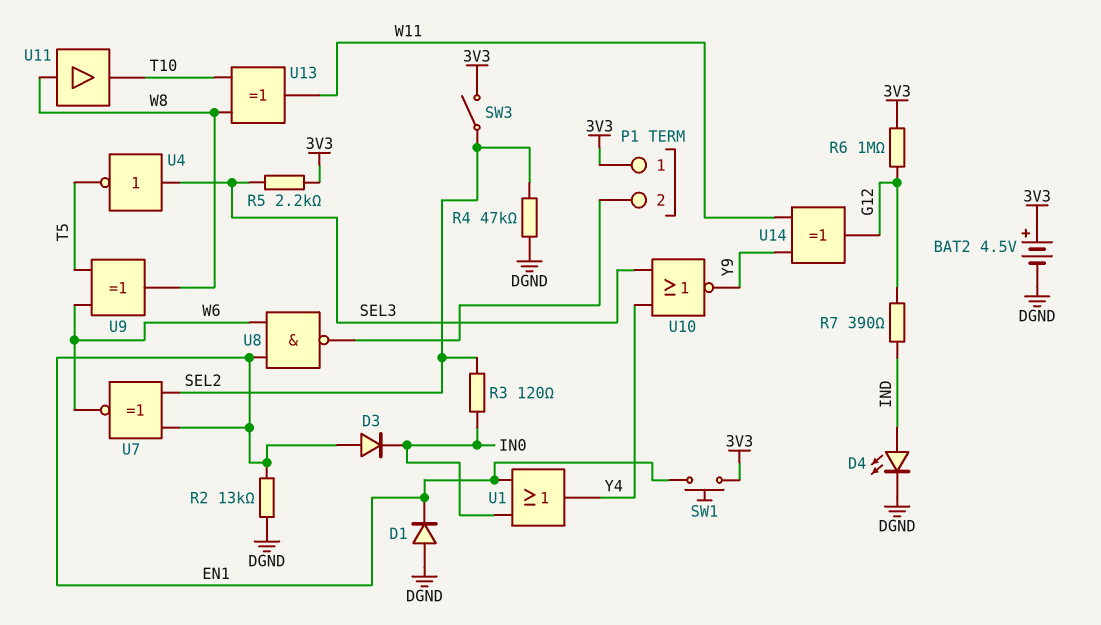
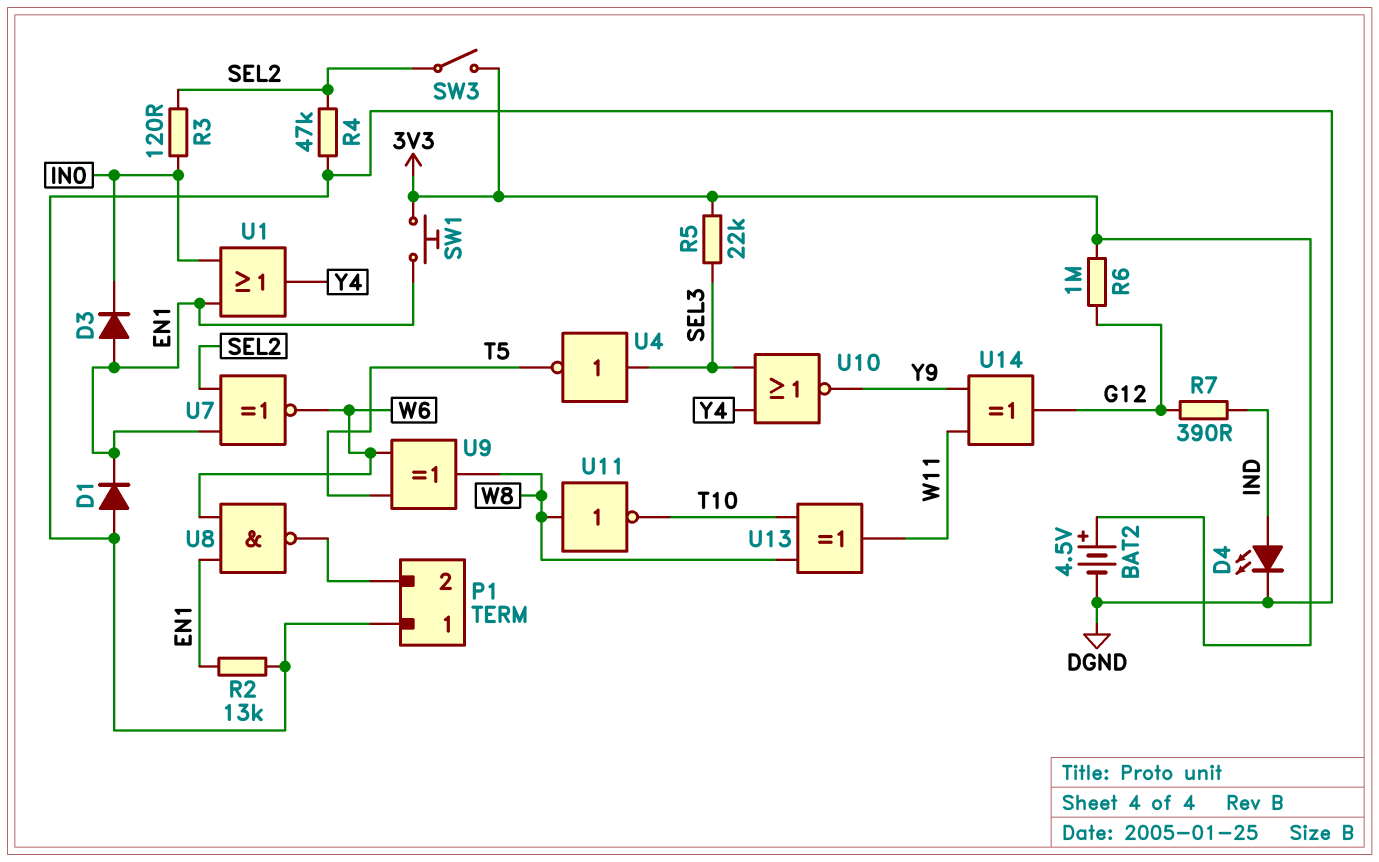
P1 pin 1: 3V3 -> DGND
R5: 2.2k (3V3, SEL3) -> 22k (3V3, SEL3)
U11: buffer (in W8, out T10) -> NOT (in W8, out T10)

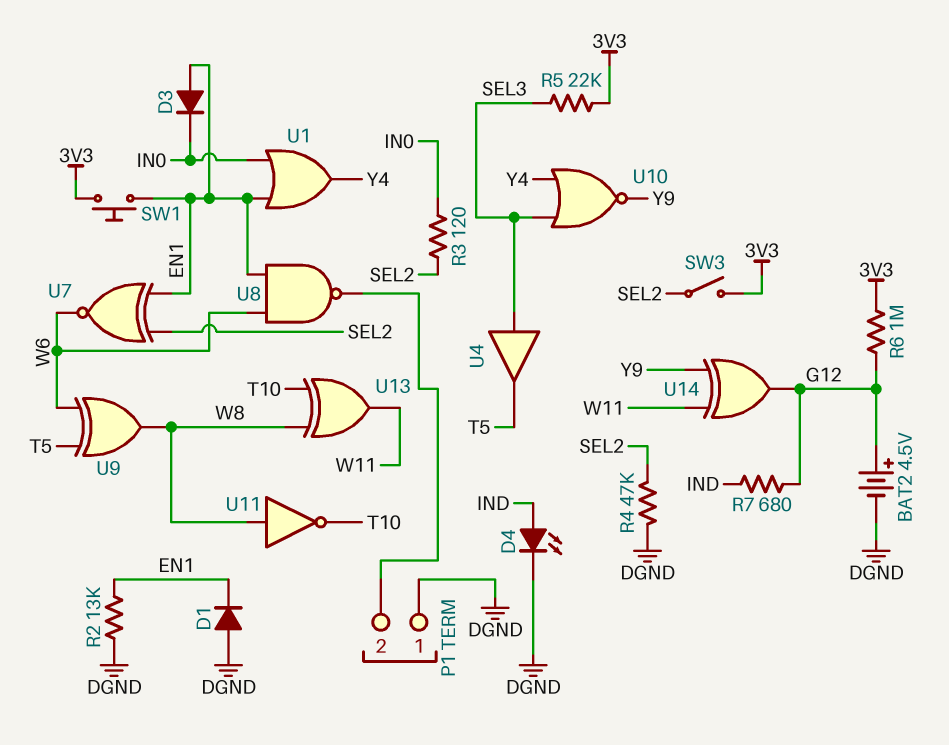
BAT2: 4.5V (plus 3V3, minus DGND) -> 4.5V (plus G12, minus DGND)
R7: 390 (G12, IND) -> 680 (G12, IND)
U4: NOT (in SEL3, out T5) -> buffer (in SEL3, out T5)

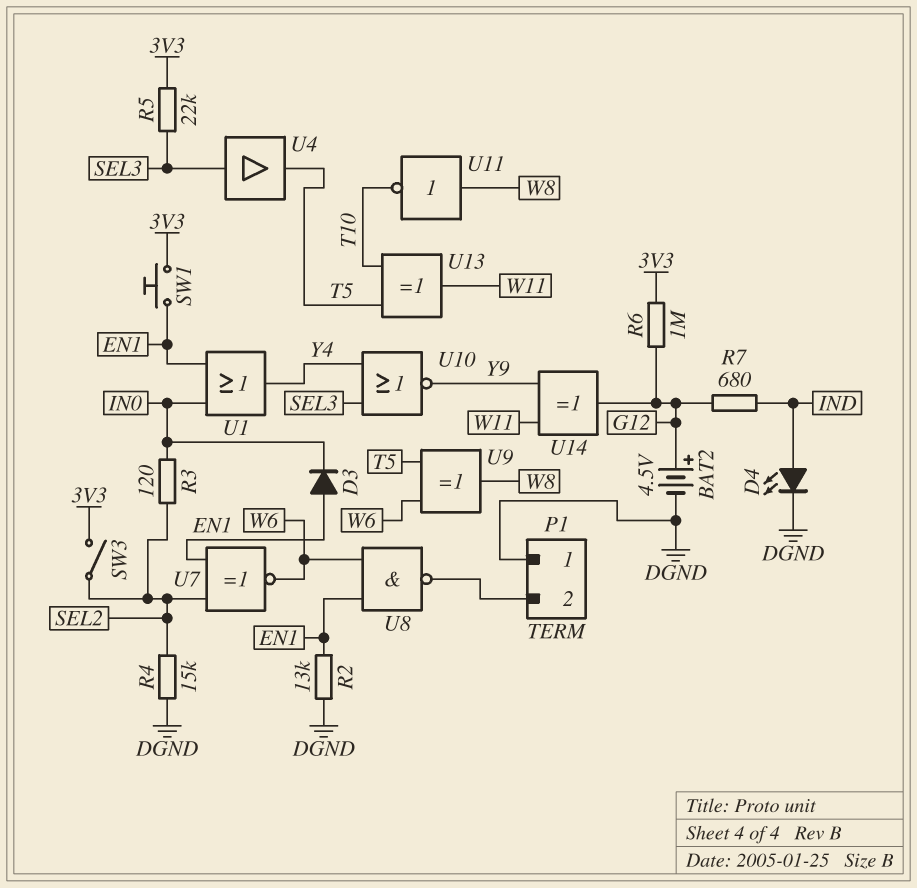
D1: diode (A DGND, K EN1) -> none
R4: 47k (DGND, SEL2) -> 15k (DGND, SEL2)
U13: XOR (in T10, in W8, out W11) -> XOR (in T5, in T10, out W11)

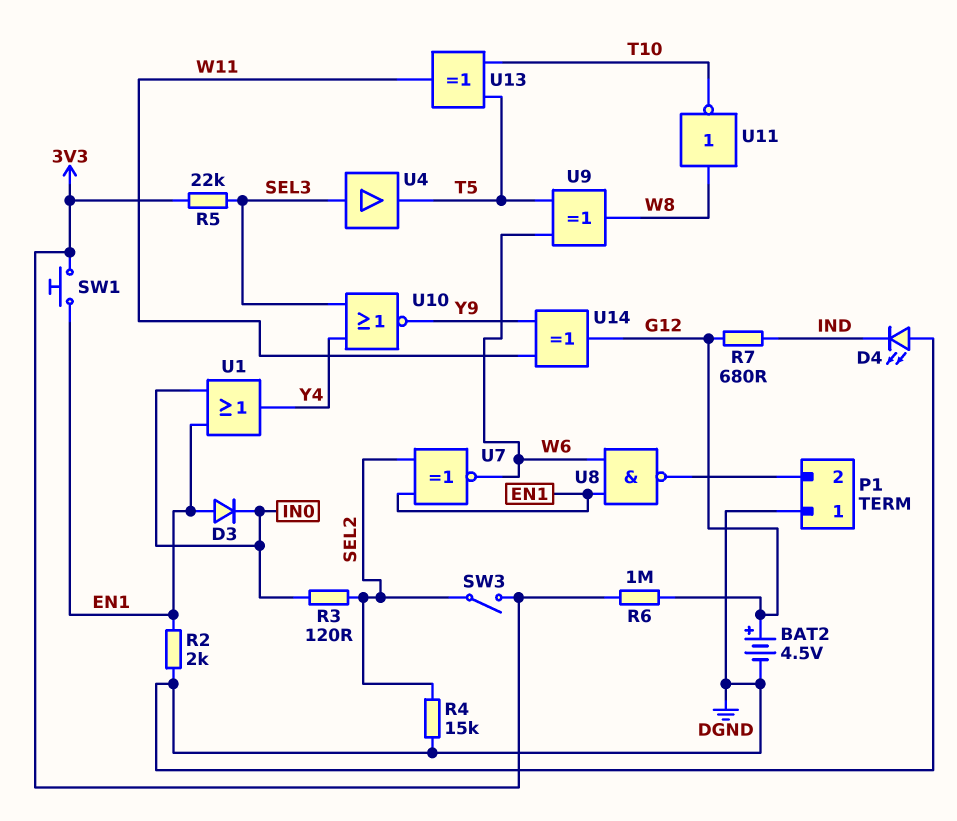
D4: LED (A IND, K DGND) -> LED (A DGND, K IND)
R2: 13k (DGND, EN1) -> 2k (DGND, EN1)

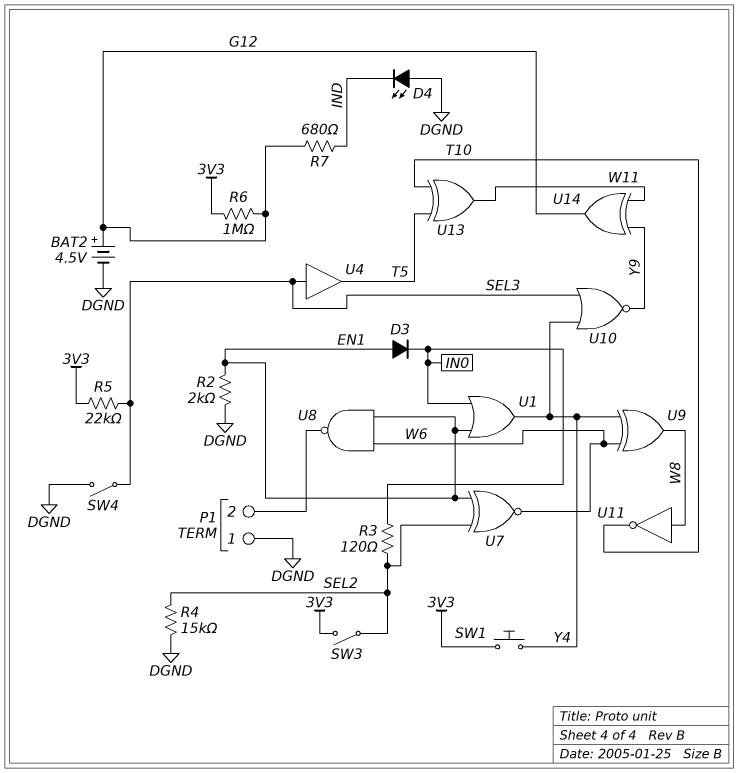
SW1: button (3V3, EN1) -> button (3V3, Y4)
SW4: none -> switch (DGND, SEL3)
U9: XOR (in T5, in W6, out W8) -> XOR (in W6, in Y4, out W8)

